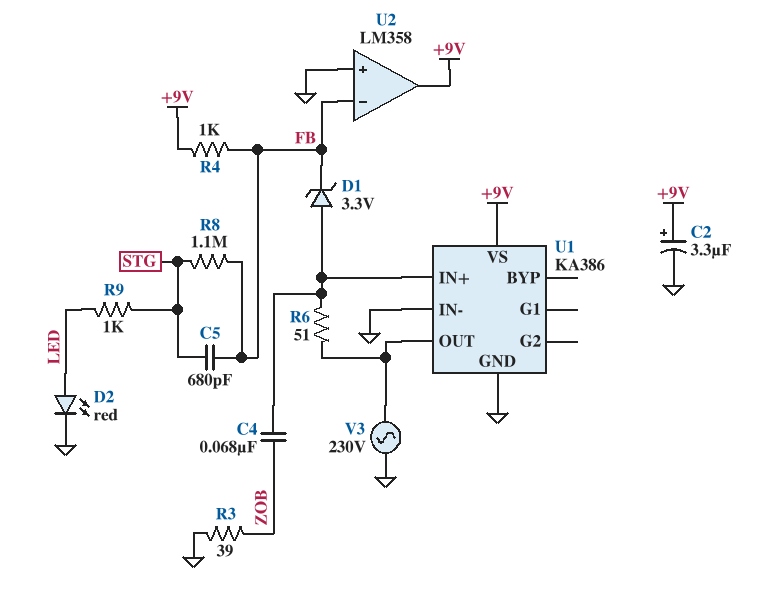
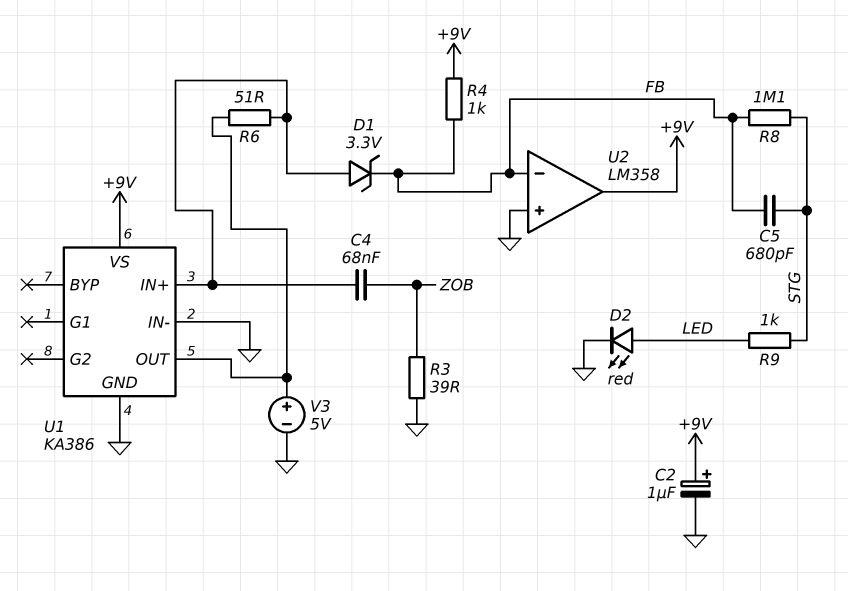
C2: 3.3uF (plus +9V, minus GND) -> 1uF (plus +9V, minus GND)
V3: AC 230V (GND, U1/OUT) -> 5V (plus U1/OUT, minus GND)

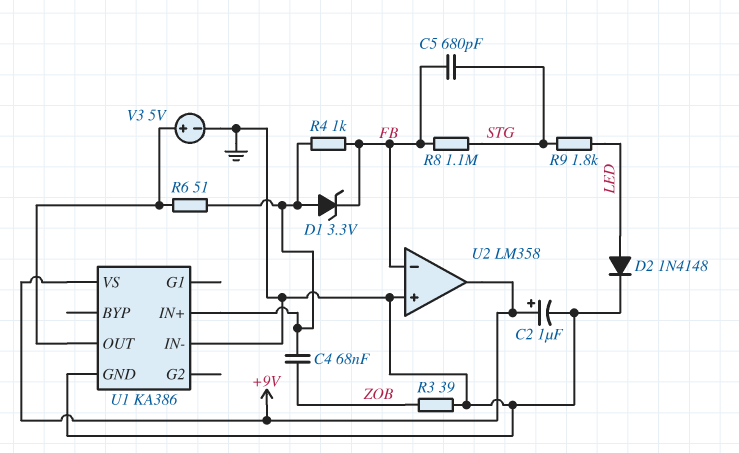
D2: LED red (A LED, K GND) -> diode 1N4148 (A LED, K GND)
R4: 1k (+9V, FB) -> 1k (FB, U1/IN+)
R9: 1k (LED, STG) -> 1.8k (LED, STG)

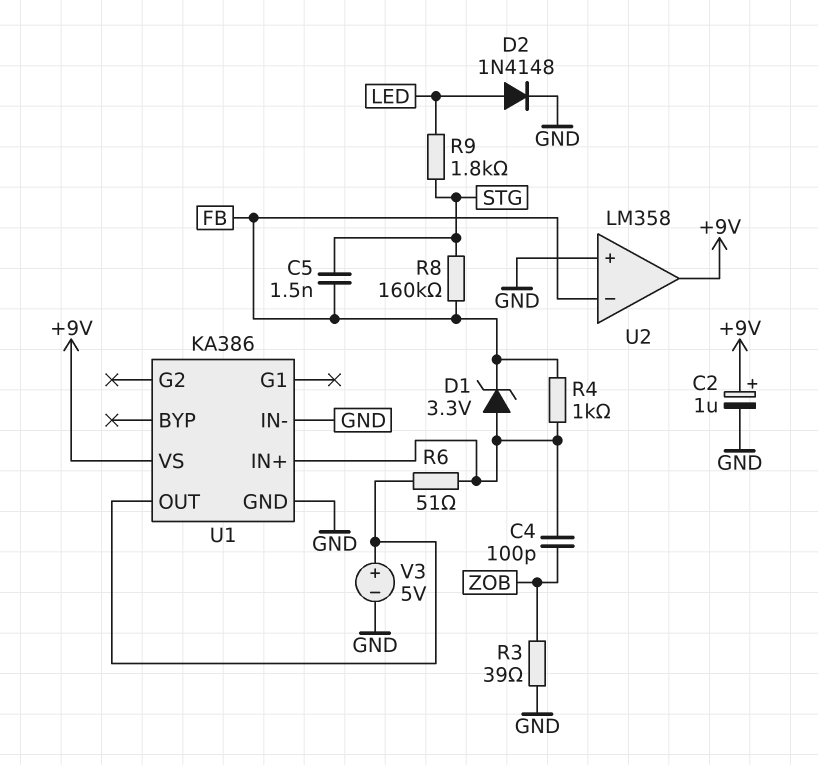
C4: 68nF (U1/IN+, ZOB) -> 100pF (U1/IN+, ZOB)
C5: 680pF (FB, STG) -> 1.5nF (FB, STG)
R8: 1.1M (FB, STG) -> 160k (FB, STG)

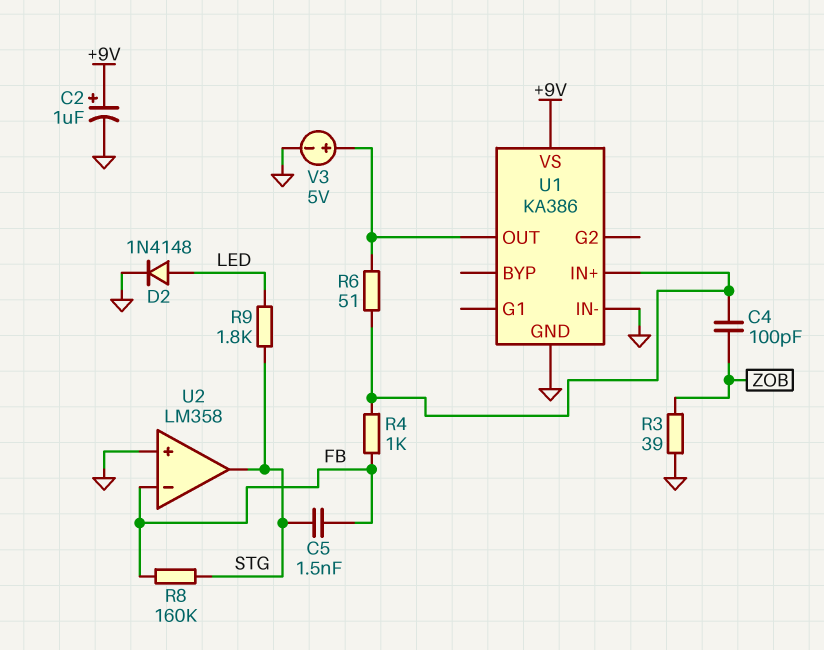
D1: zener 3.3V (A U1/IN+, K FB) -> none
U2 pin out: +9V -> STG

